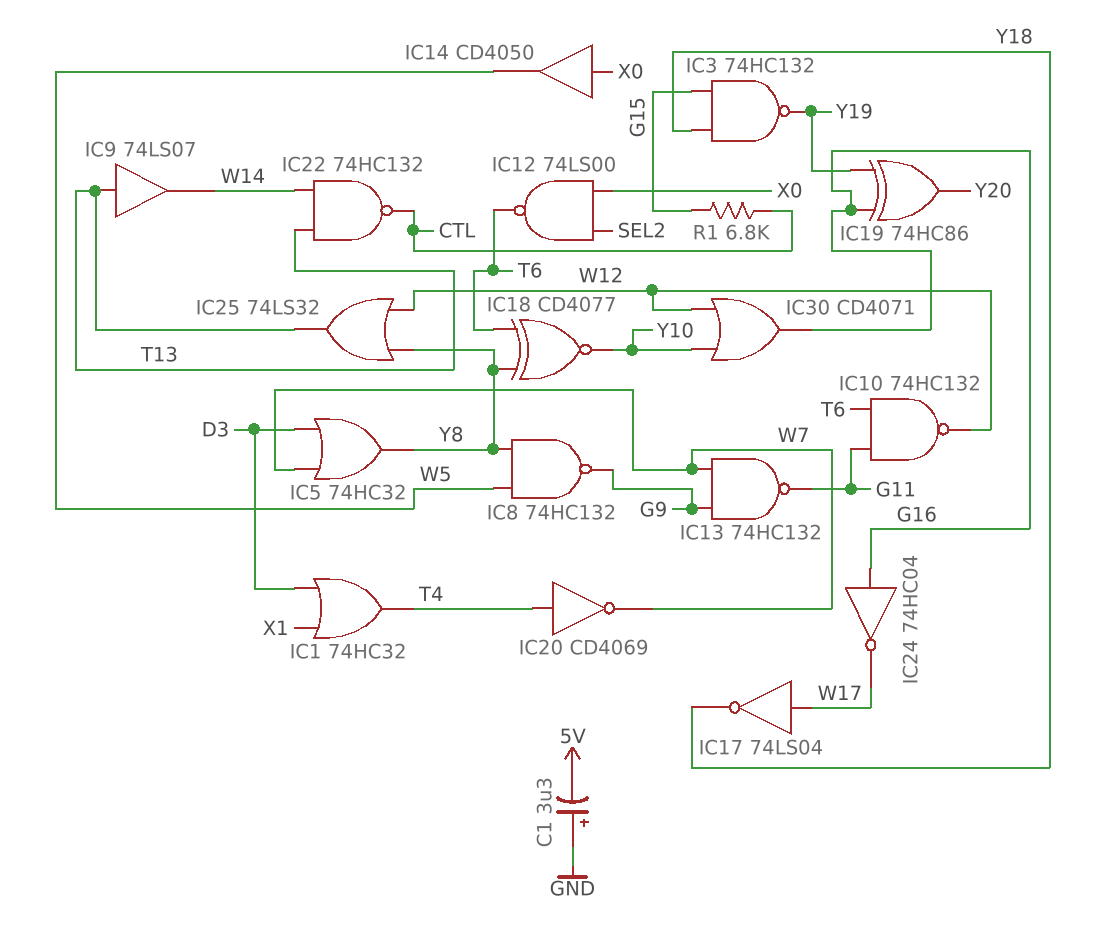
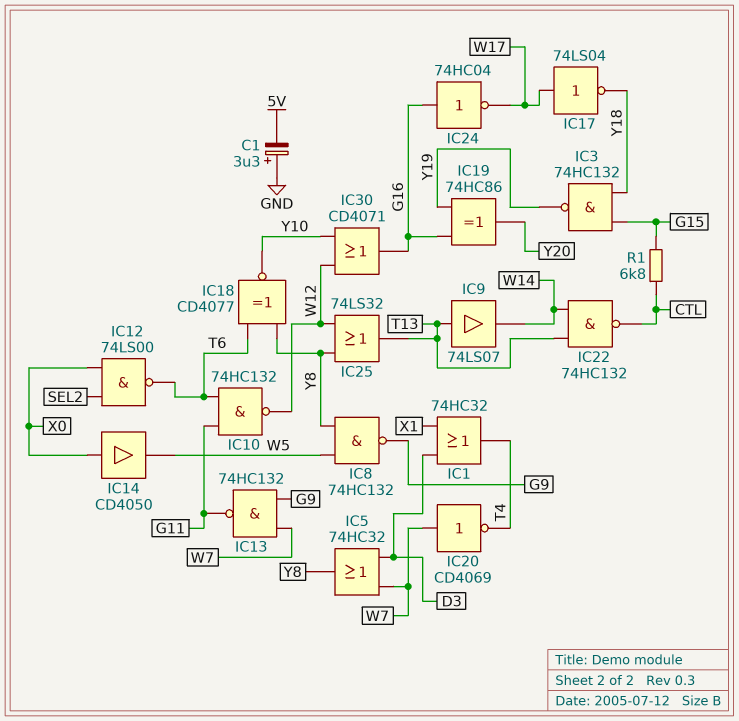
IC20: NOT CD4069 (in T4, out W7) -> NOT CD4069 (in W7, out T4)

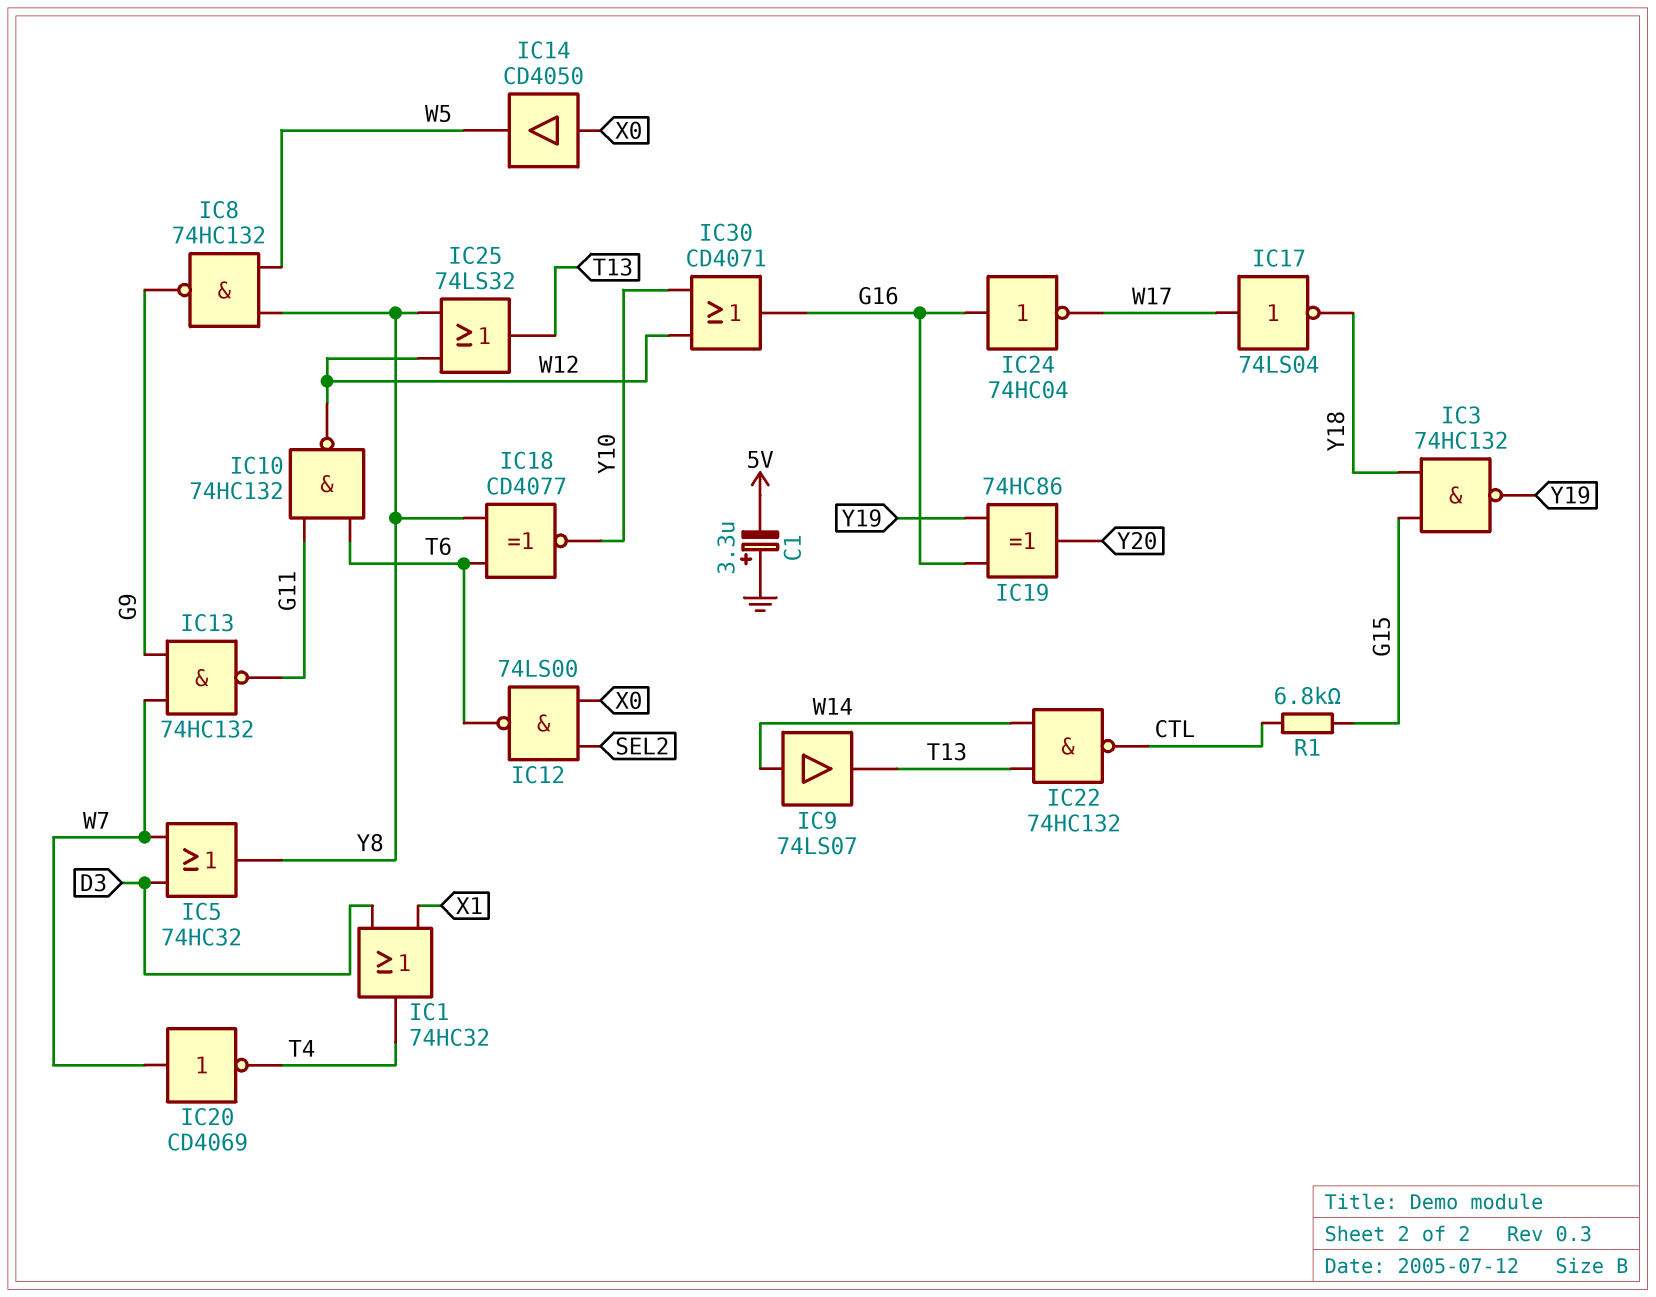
IC9: buffer 74LS07 (in T13, out W14) -> buffer 74LS07 (in W14, out T13)

